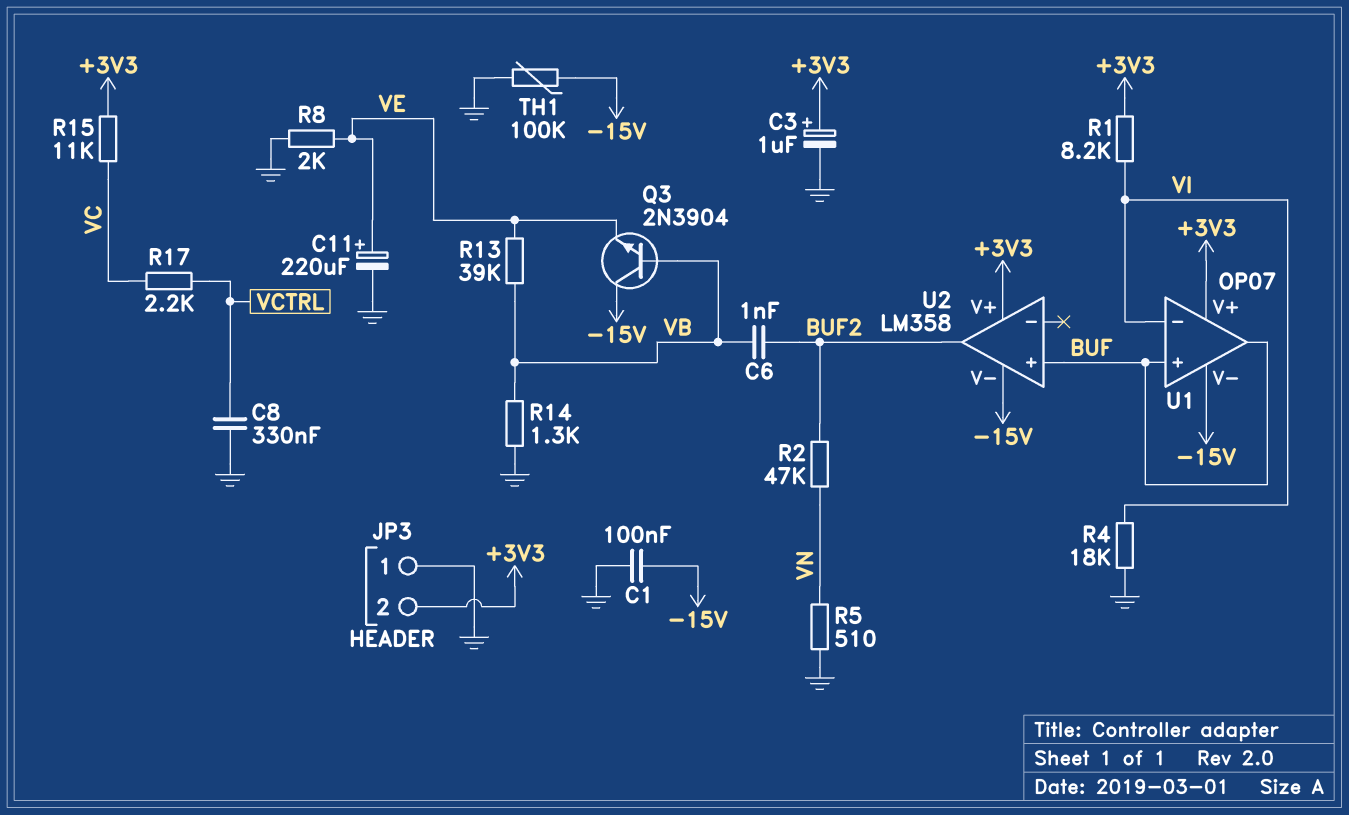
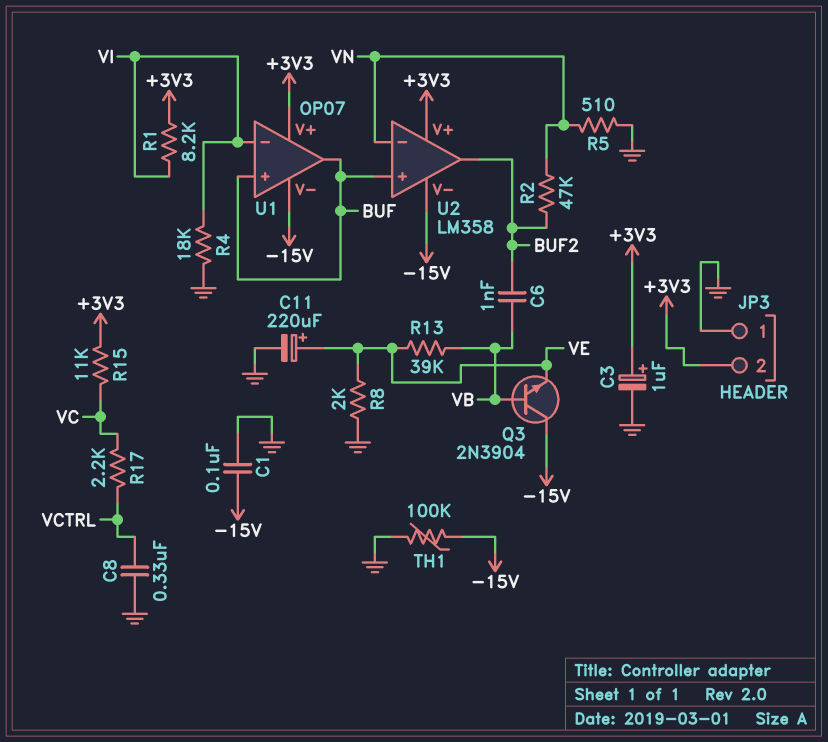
R14: 1.3k (GND, VB) -> none
U2 pin in-: none -> VN

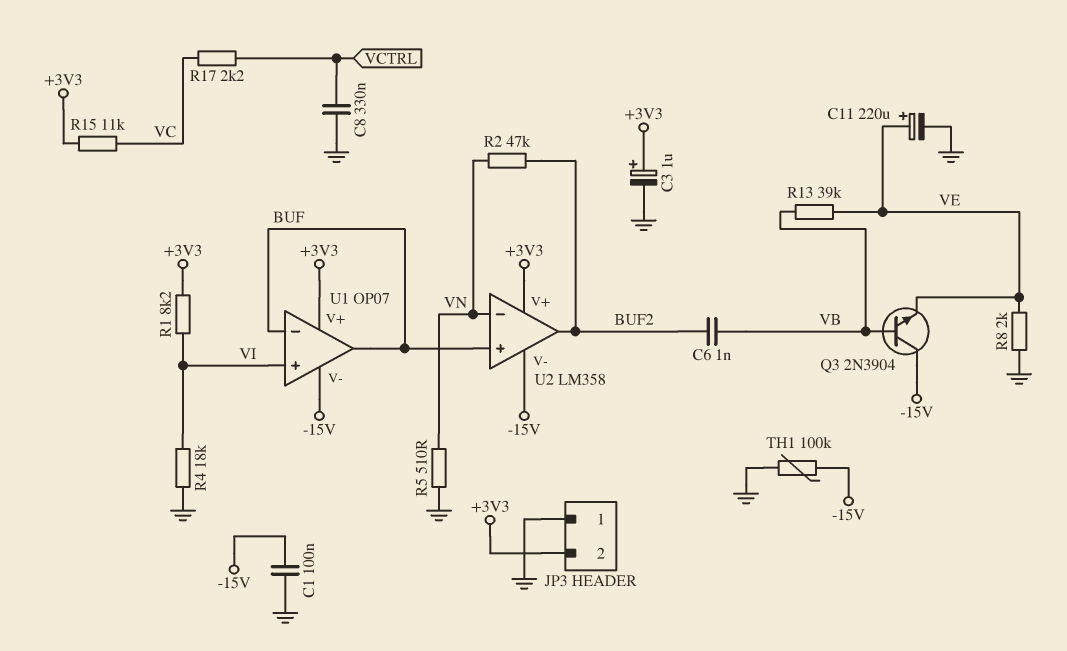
U1 pin in+: BUF -> VI
U1 pin in-: VI -> BUF

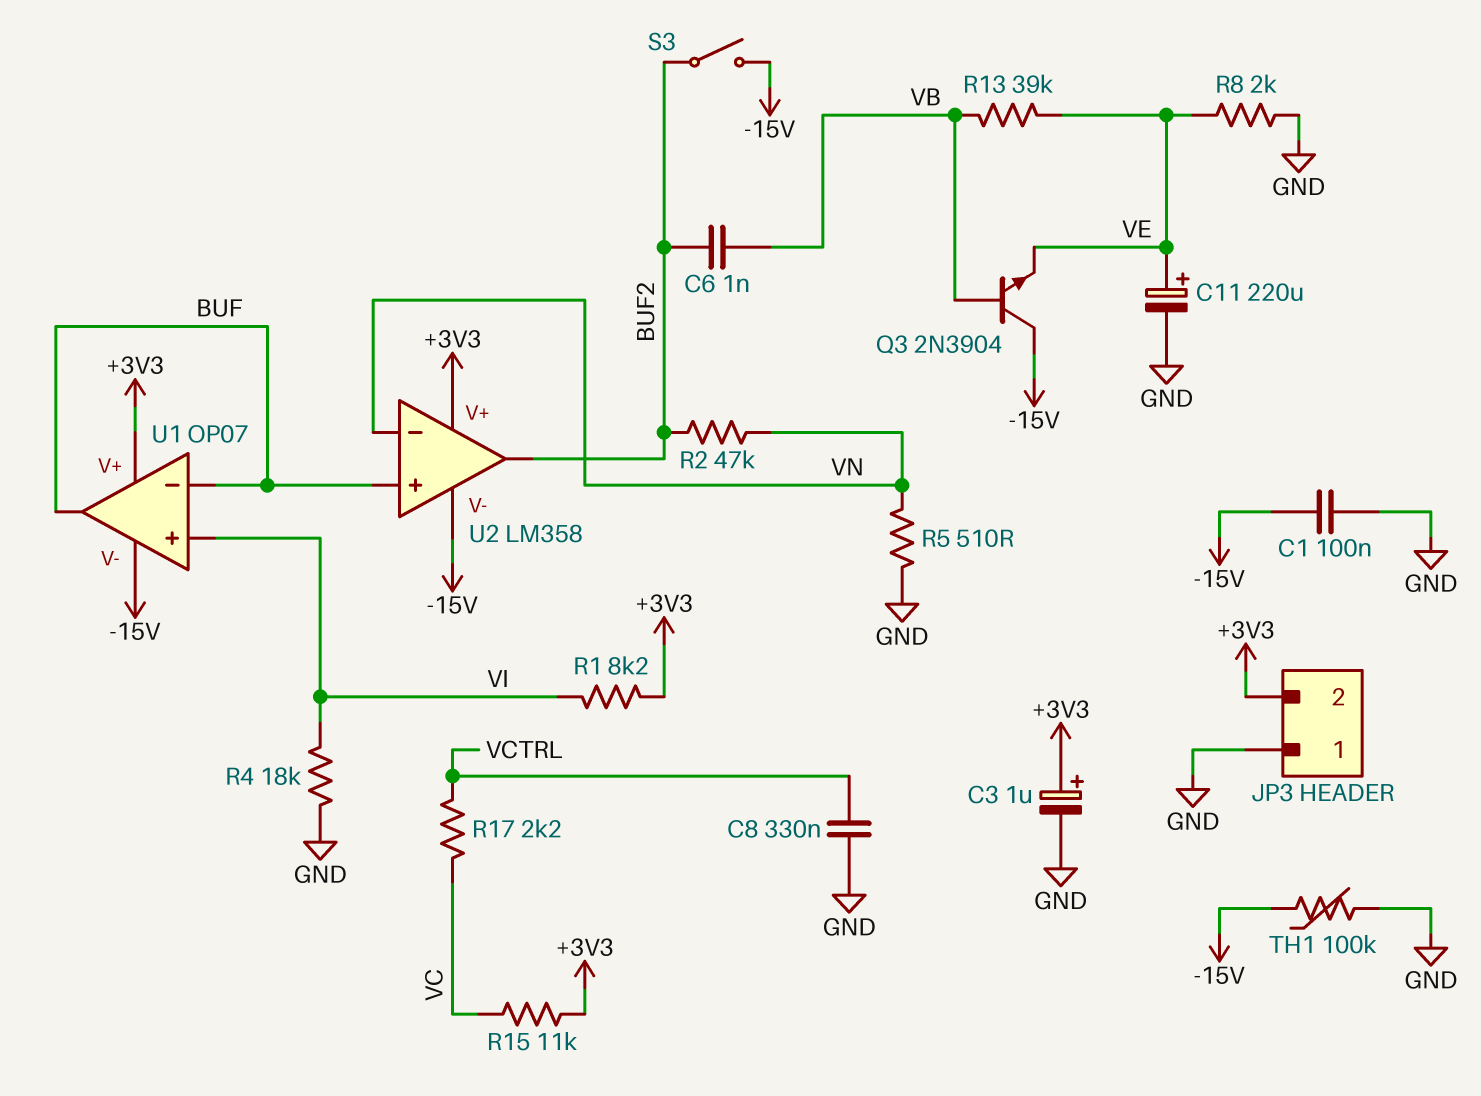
S3: none -> switch (-15V, BUF2)

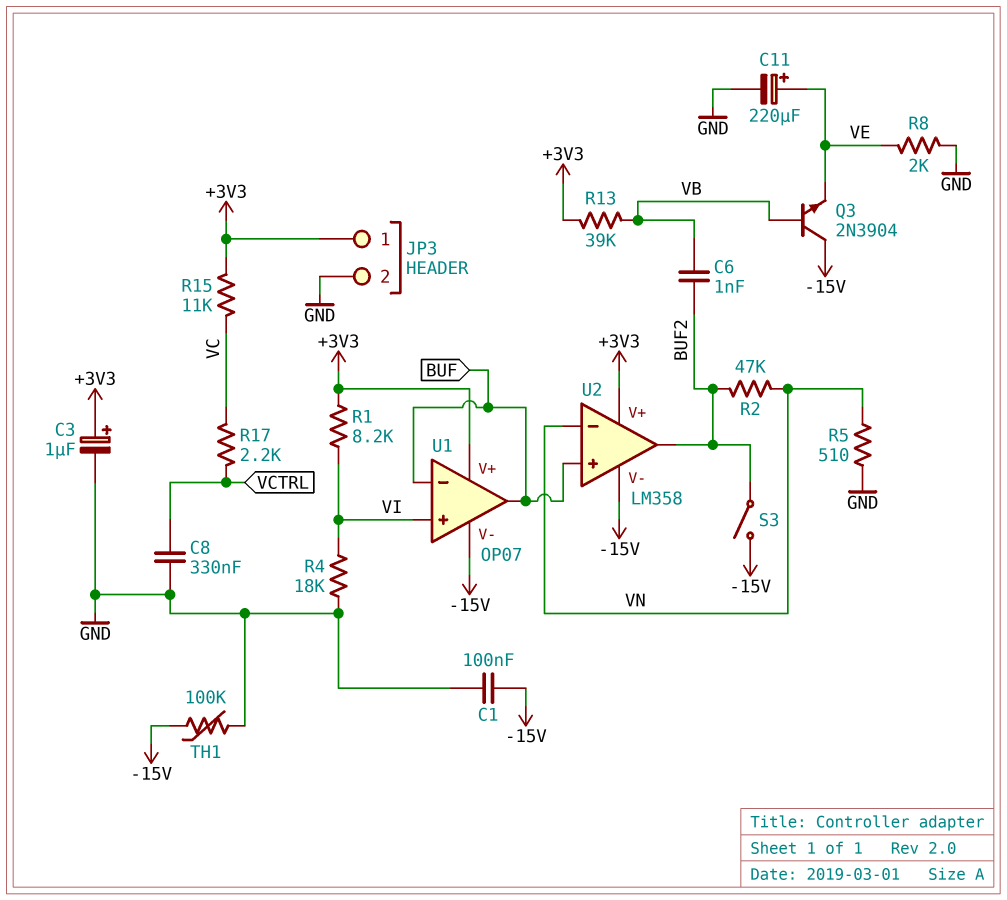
JP3 pin 1: GND -> +3V3
JP3 pin 2: +3V3 -> GND
R13: 39k (VB, VE) -> 39k (+3V3, VB)

